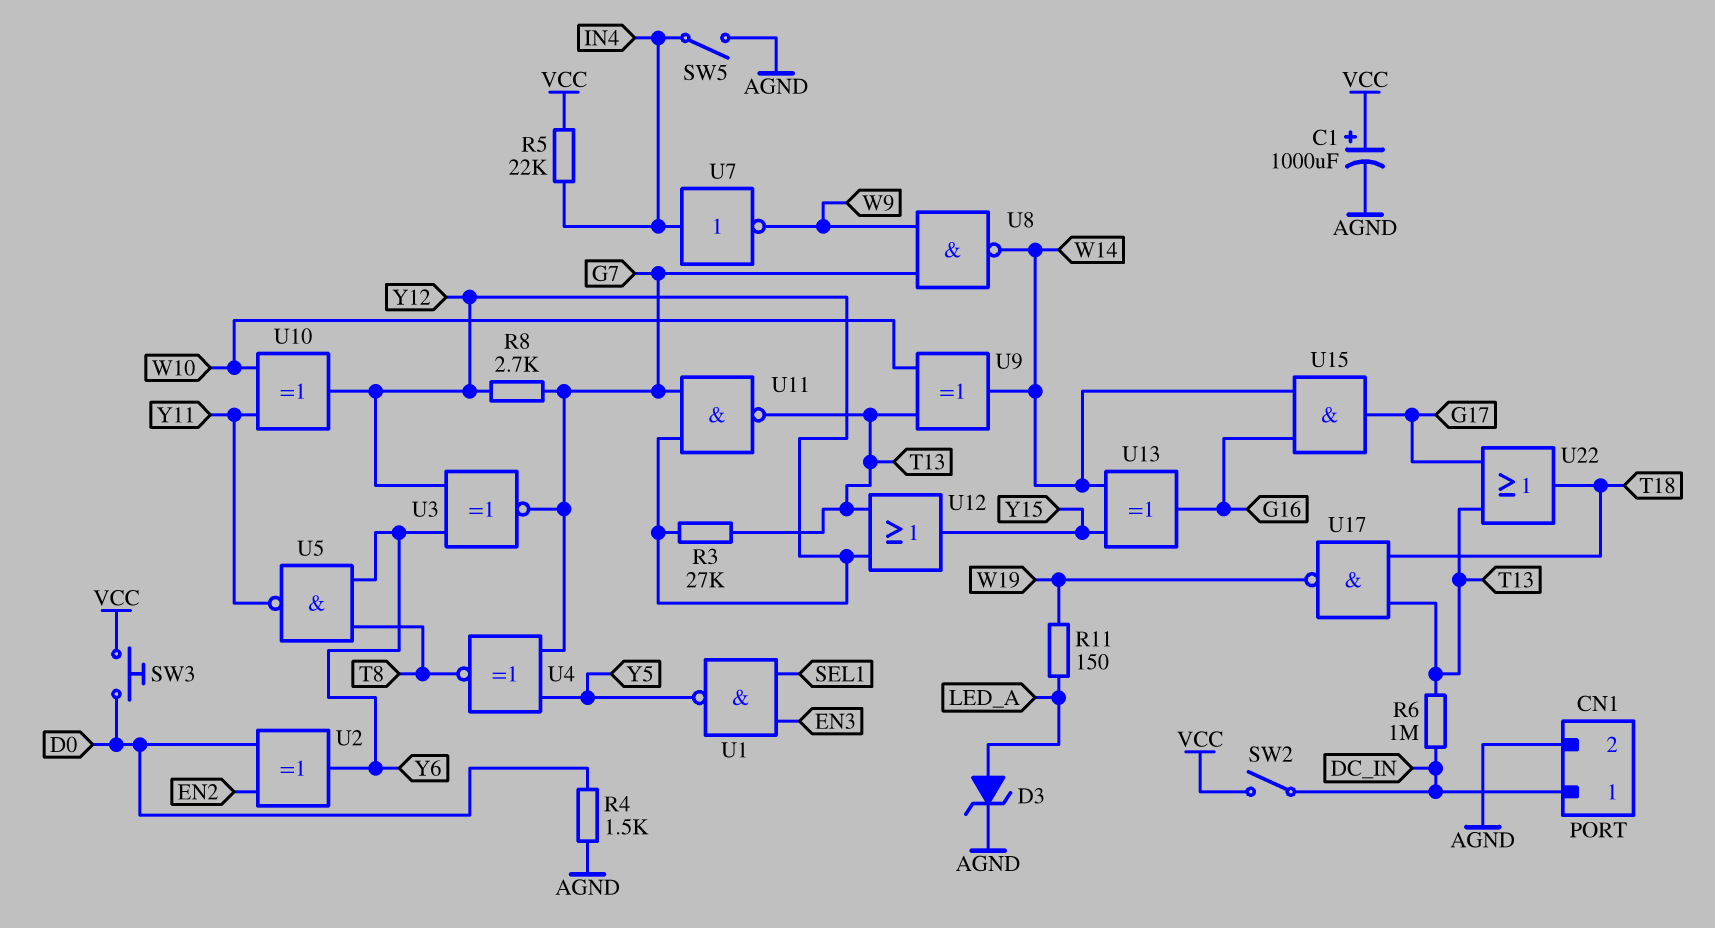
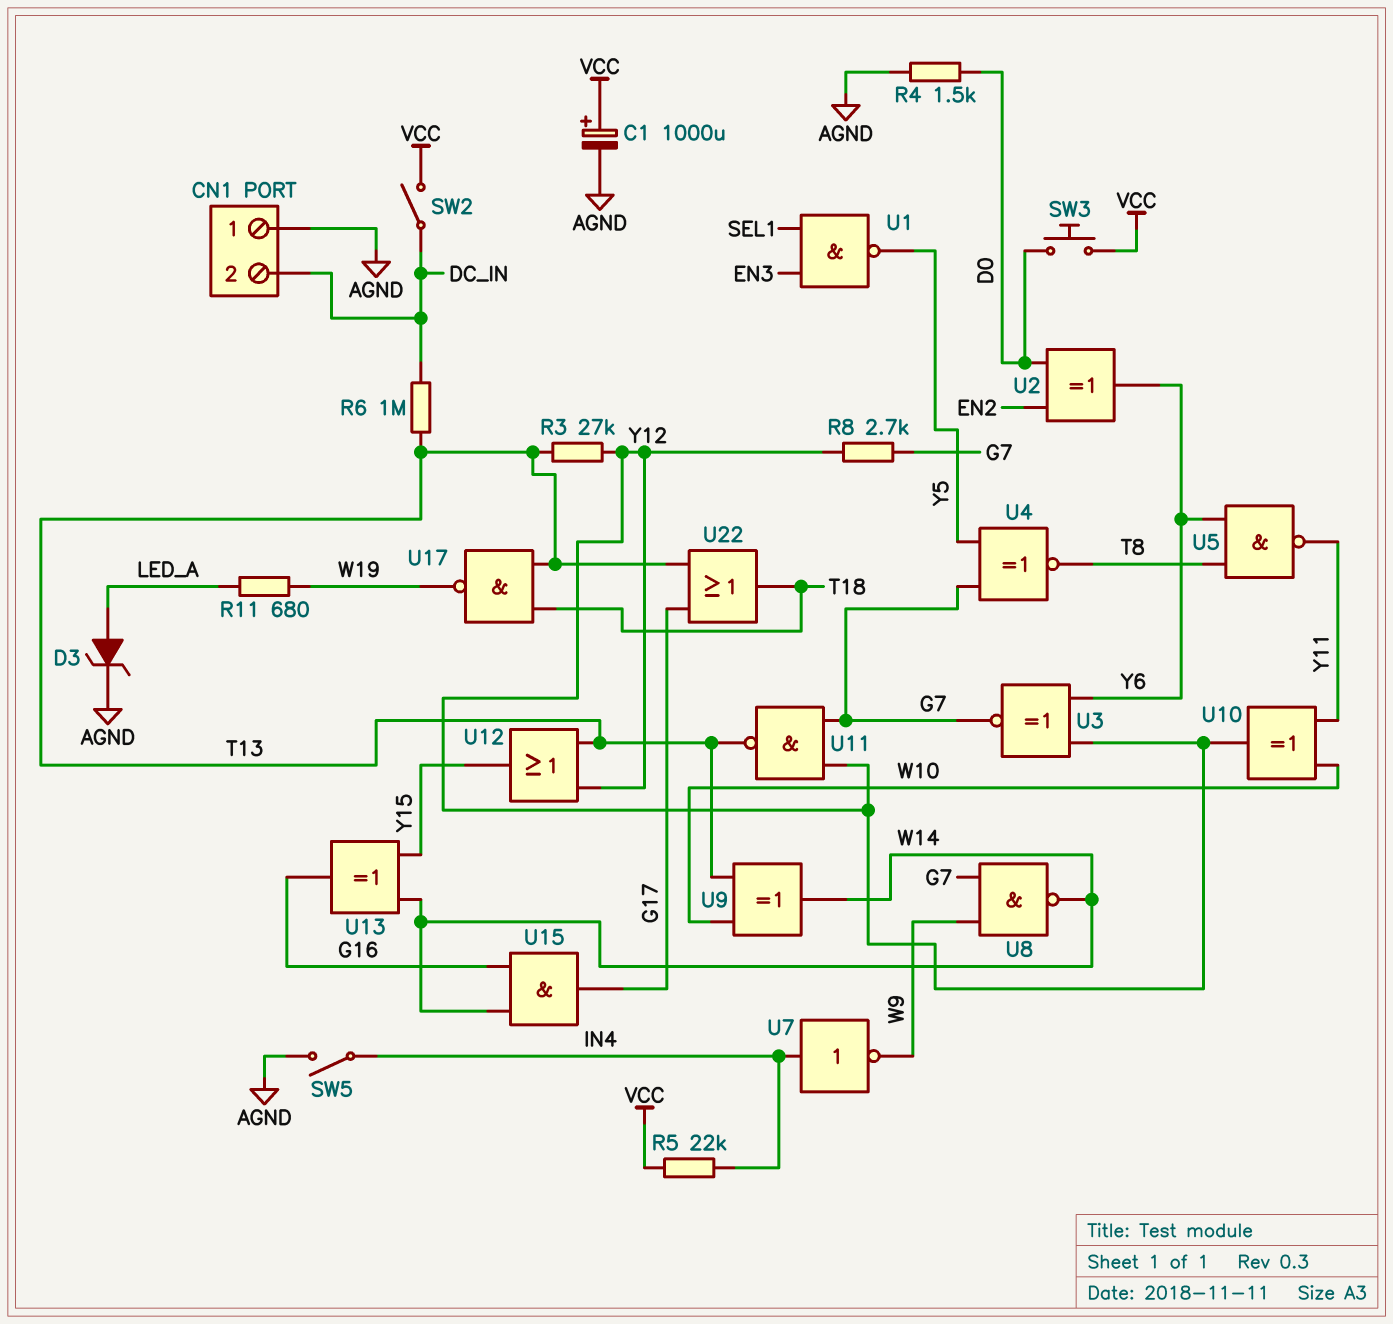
CN1 pin 1: DC_IN -> AGND
CN1 pin 2: AGND -> DC_IN
R11: 150 (LED_A, W19) -> 680 (LED_A, W19)

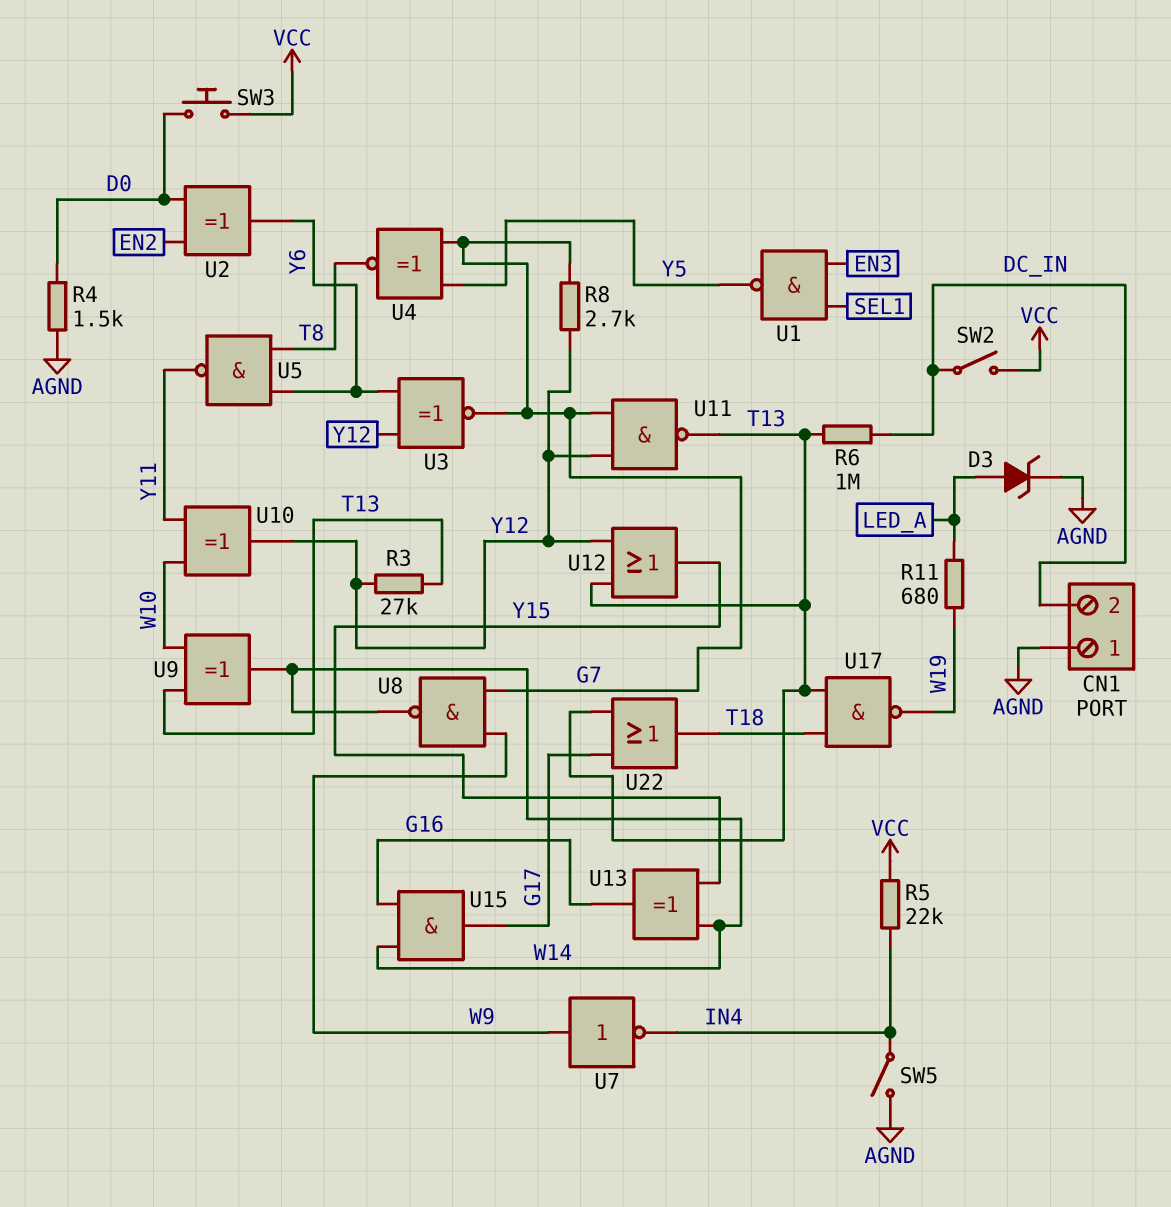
C1: 1000uF (plus VCC, minus AGND) -> none
U7: NOT (in IN4, out W9) -> NOT (in W9, out IN4)

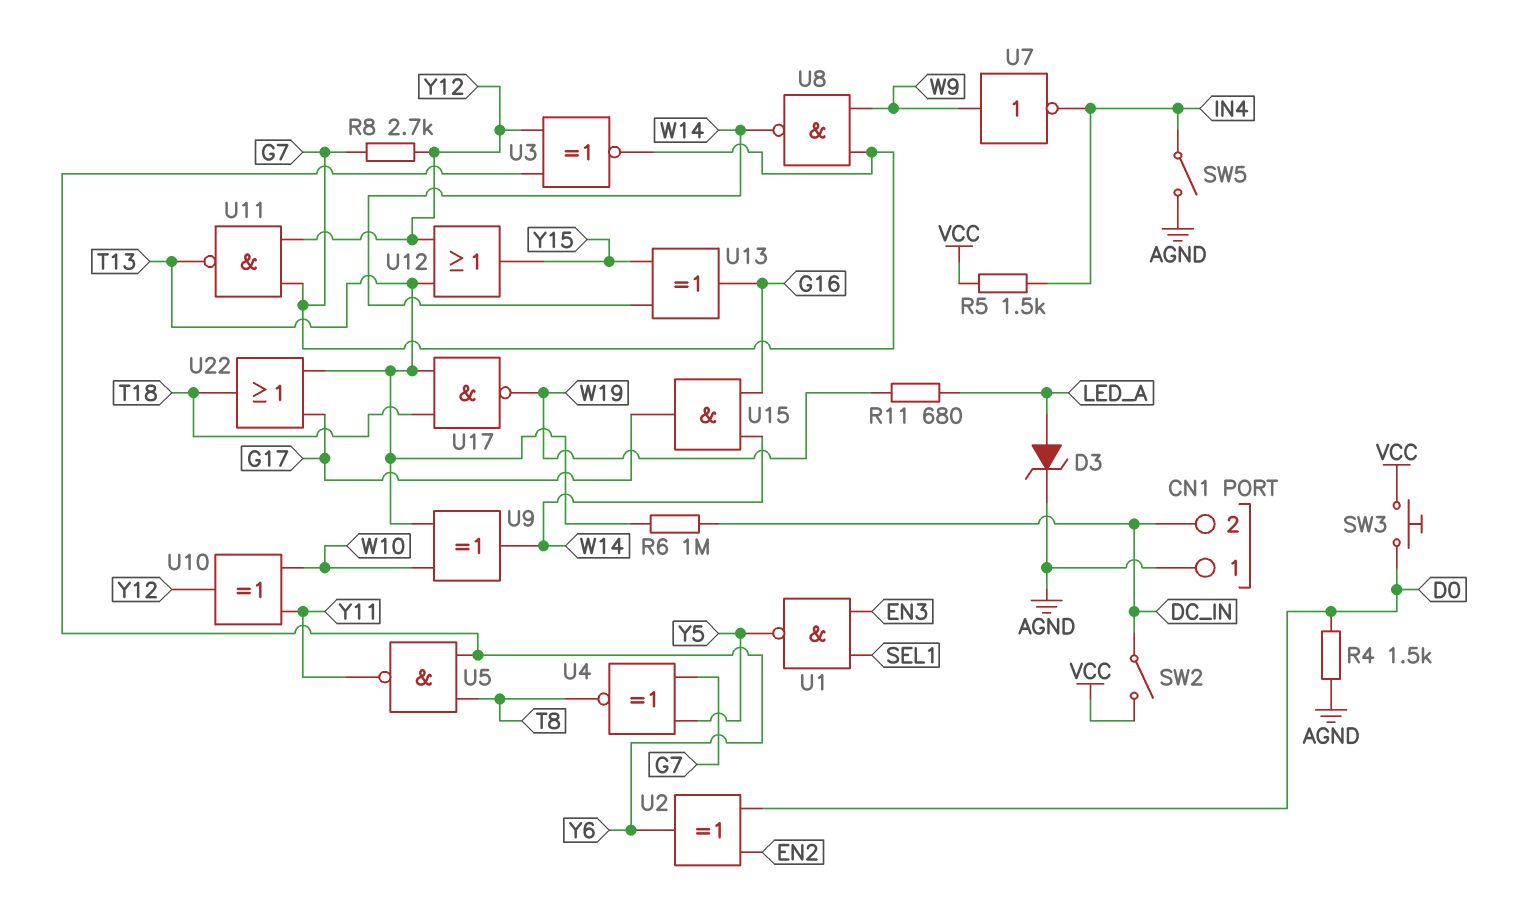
R3: 27k (T13, Y12) -> none
R5: 22k (IN4, VCC) -> 1.5k (IN4, VCC)

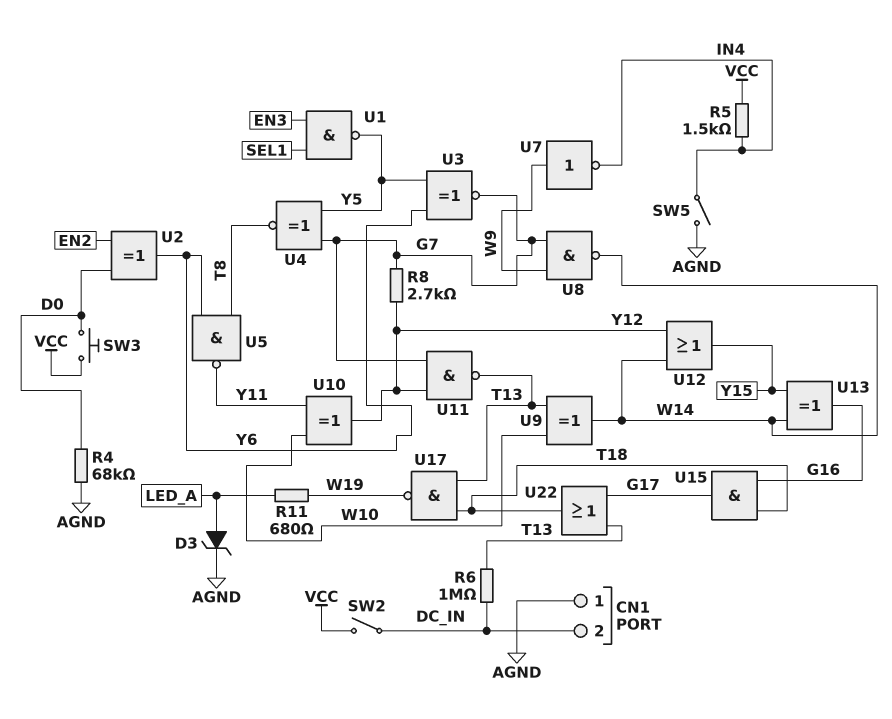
R4: 1.5k (AGND, D0) -> 68k (AGND, D0)
U3: XNOR (in Y6, in Y12, out G7) -> XNOR (in Y5, in Y6, out G7)
U12: OR (in T13, in Y12, out Y15) -> OR (in W14, in Y12, out Y15)
U15: AND (in G16, in W14, out G17) -> AND (in G16, in T18, out G17)

